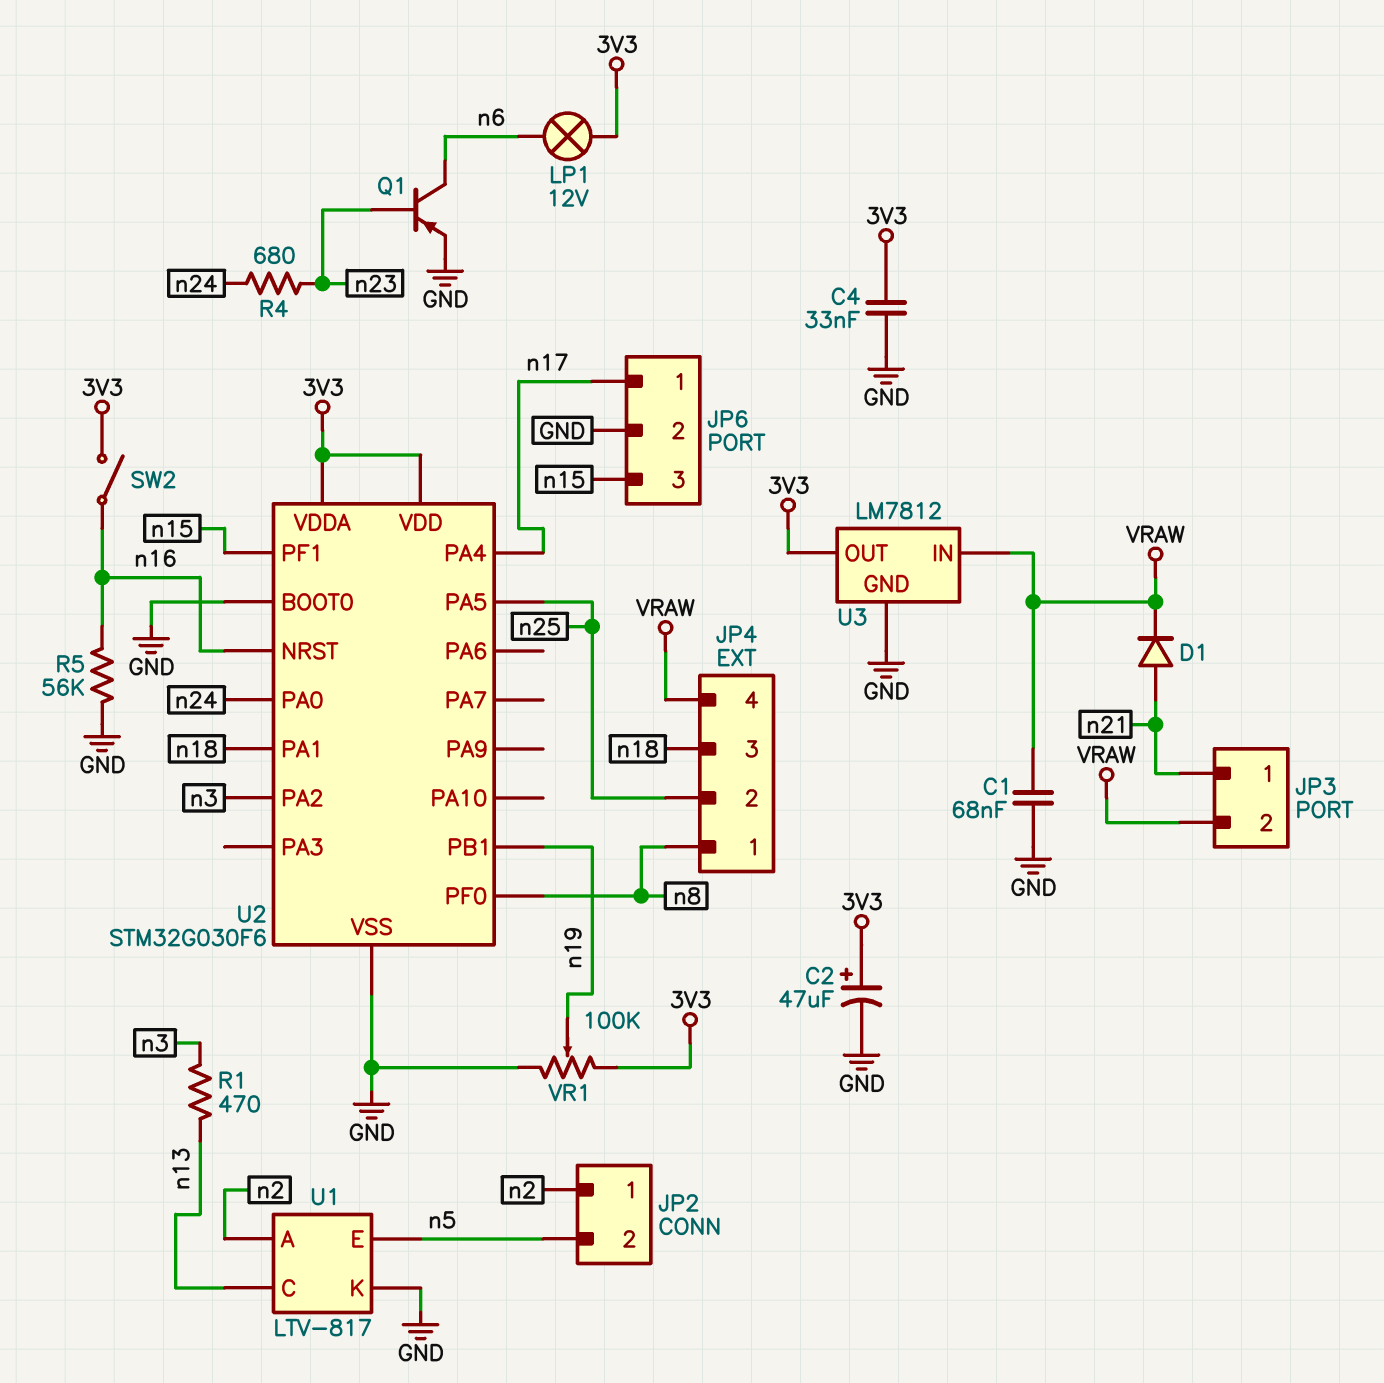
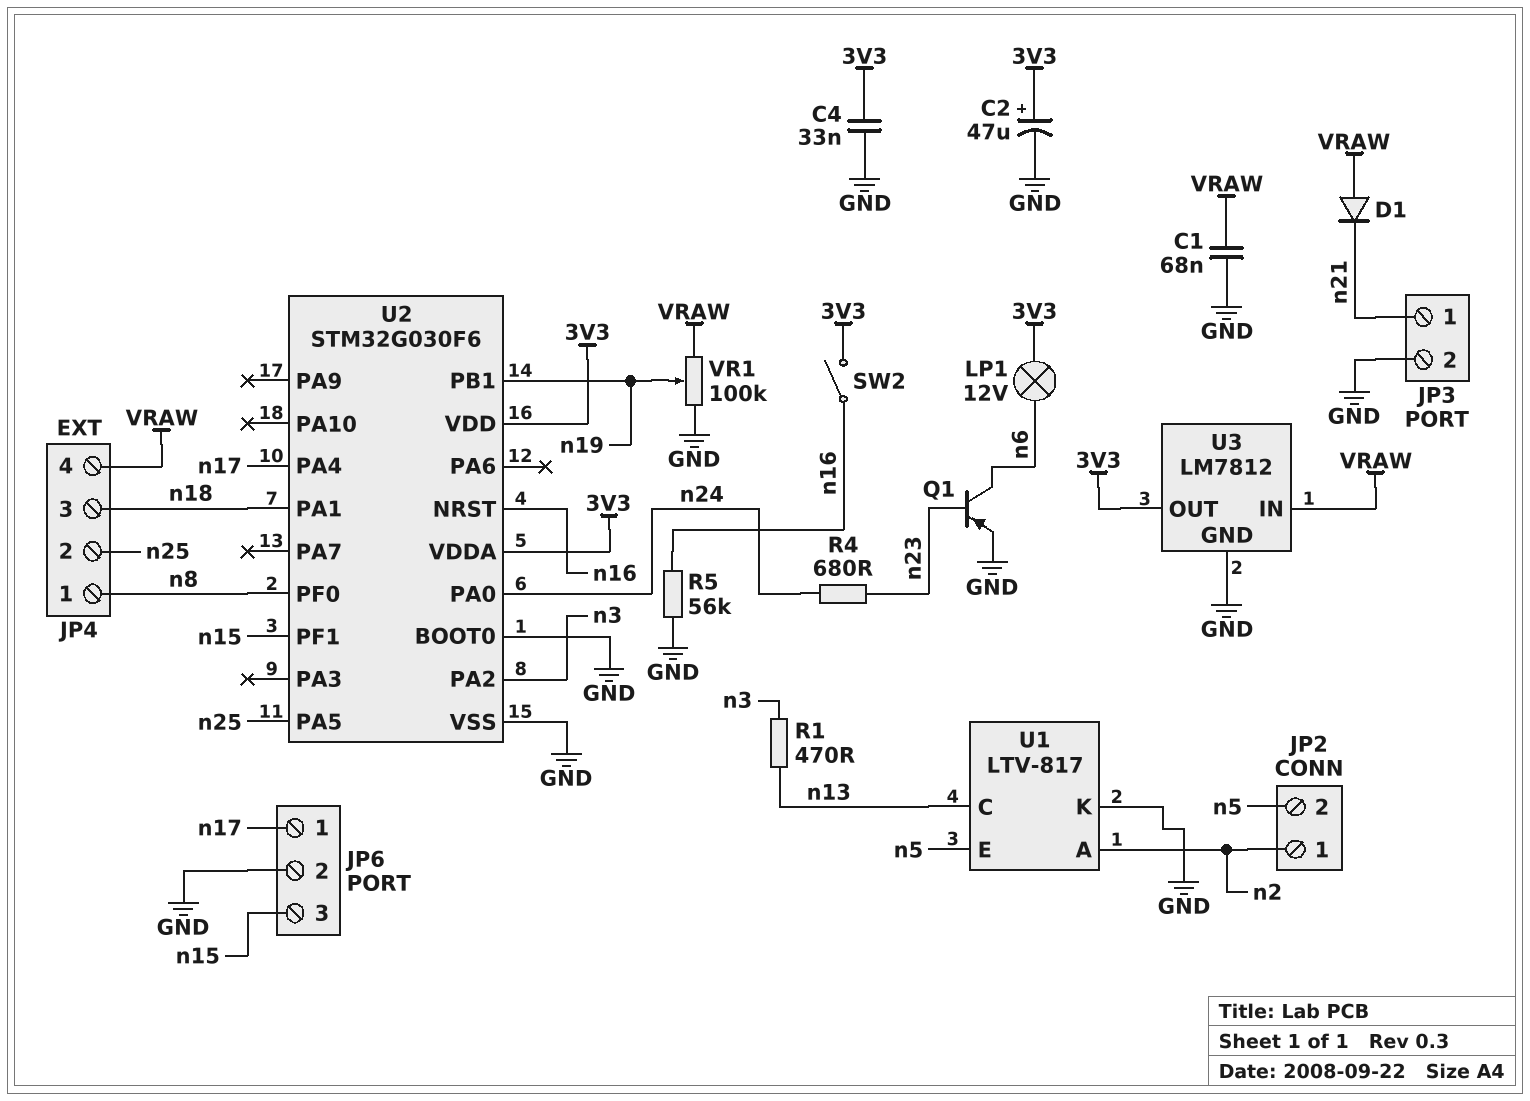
D1: diode (A n21, K VRAW) -> diode (A VRAW, K n21)
JP3 pin 2: VRAW -> GND
VR1: 100k (3V3, GND, wiper n19) -> 100k (GND, VRAW, wiper n19)

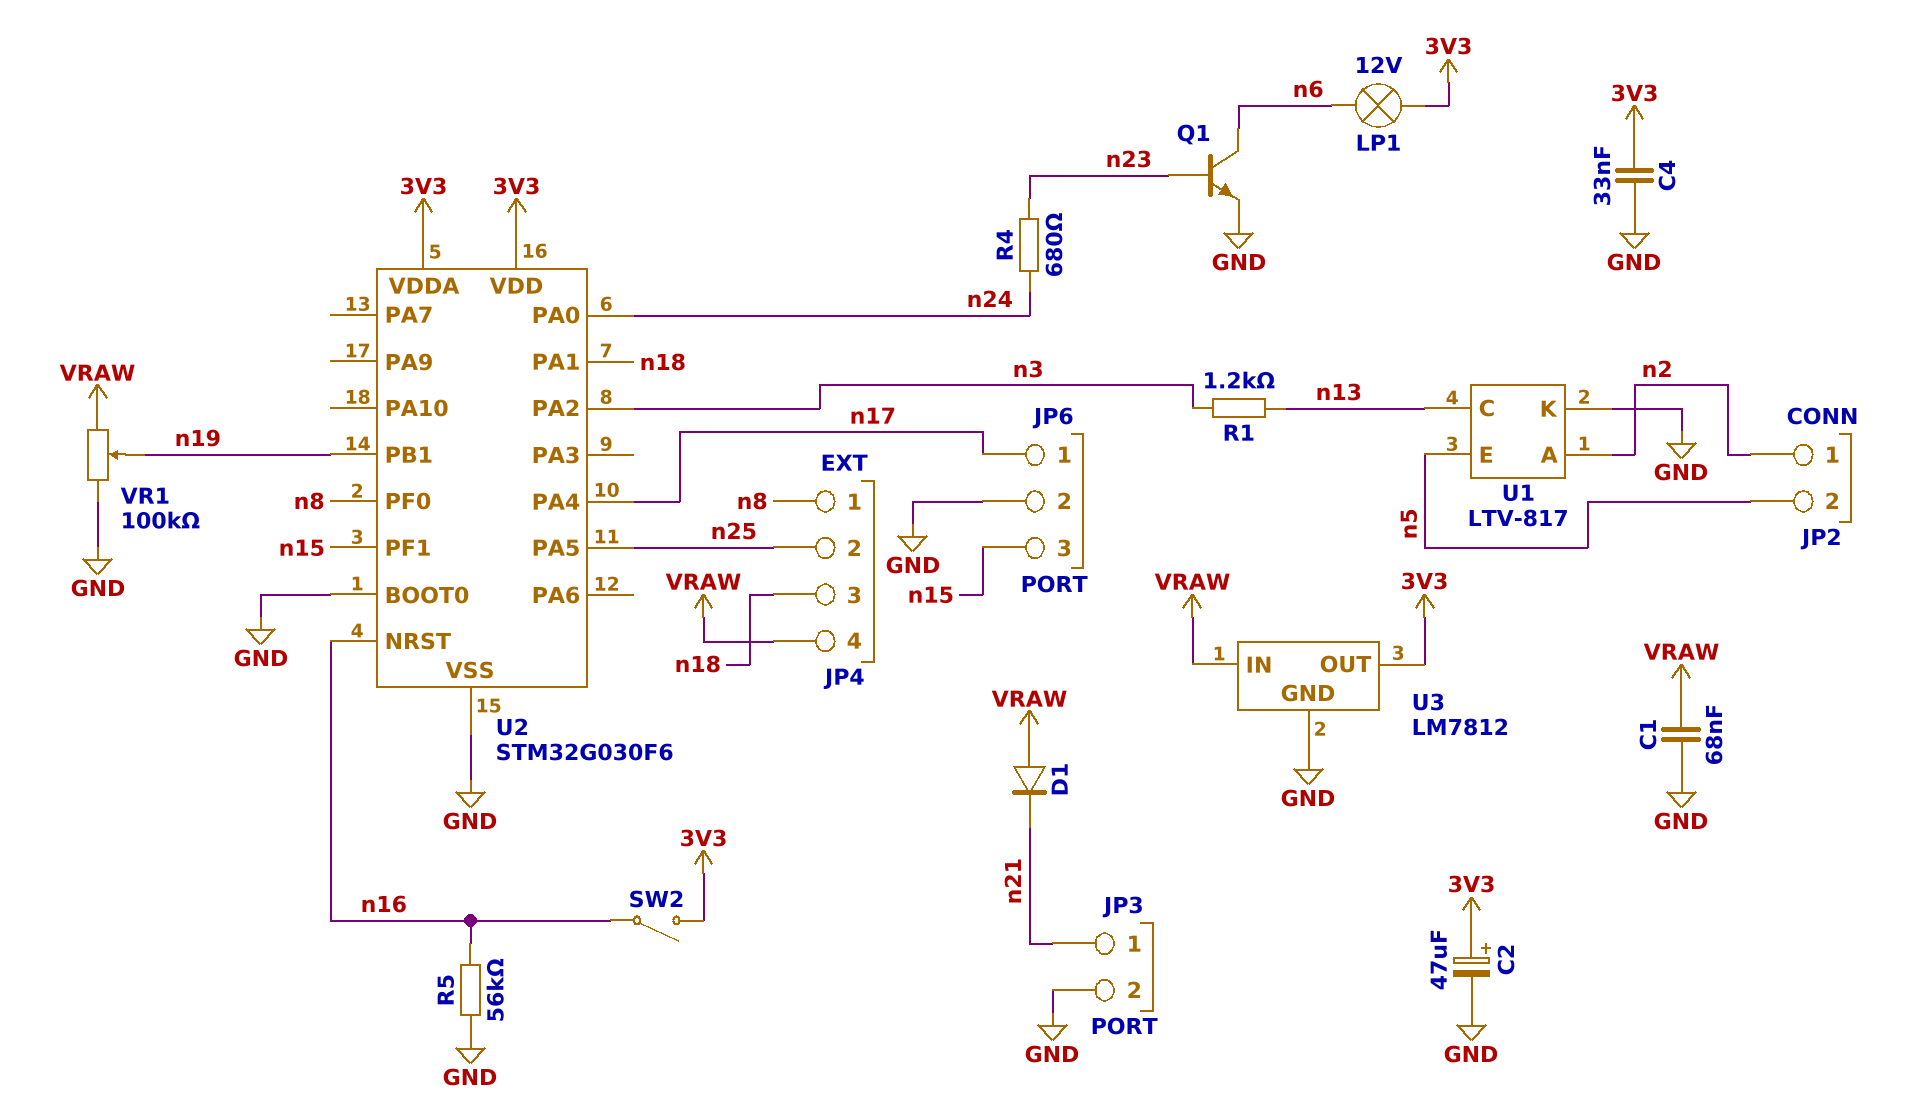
Q1: PNP (B n23, C n6, E GND) -> NPN (B n23, C n6, E GND)
R1: 470 (n3, n13) -> 1.2k (n3, n13)

